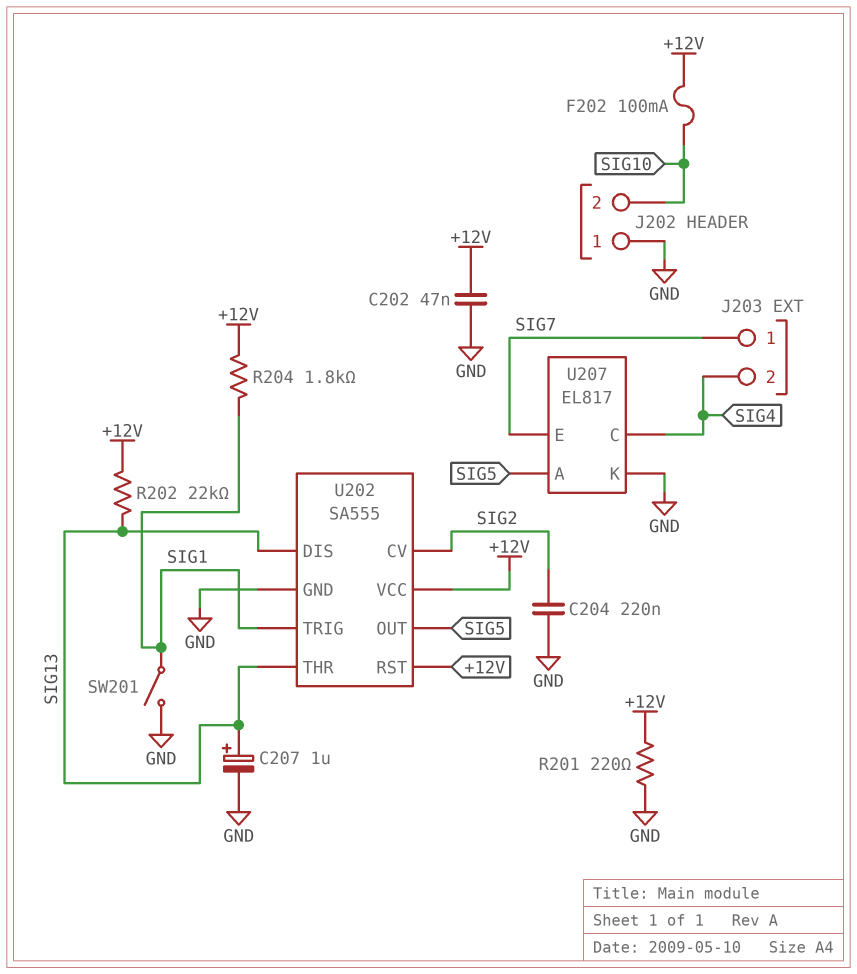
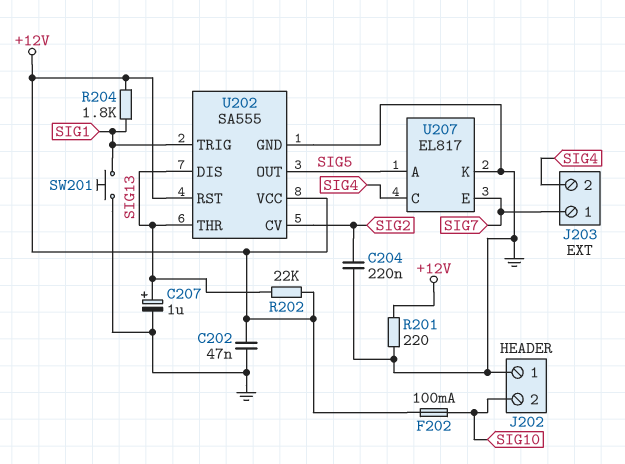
SW201: switch (GND, SIG1) -> button (GND, SIG1)

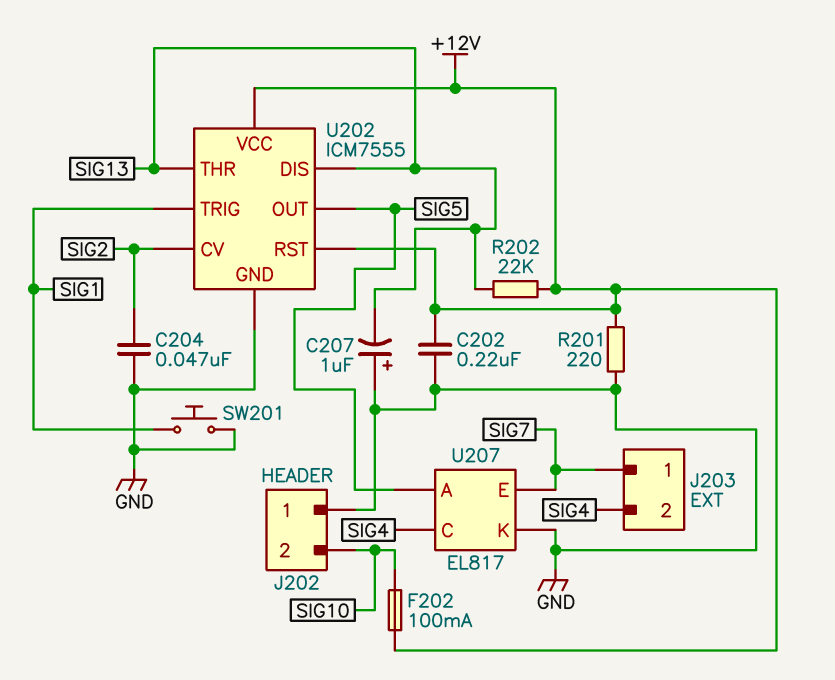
C202: 47nF (+12V, GND) -> 220nF (+12V, GND)
C204: 220nF (GND, SIG2) -> 47nF (GND, SIG2)
C207: 1uF (plus SIG13, minus GND) -> 1uF (plus GND, minus SIG13)
R204: 1.8k (+12V, SIG1) -> none
U202: SA555 -> ICM7555

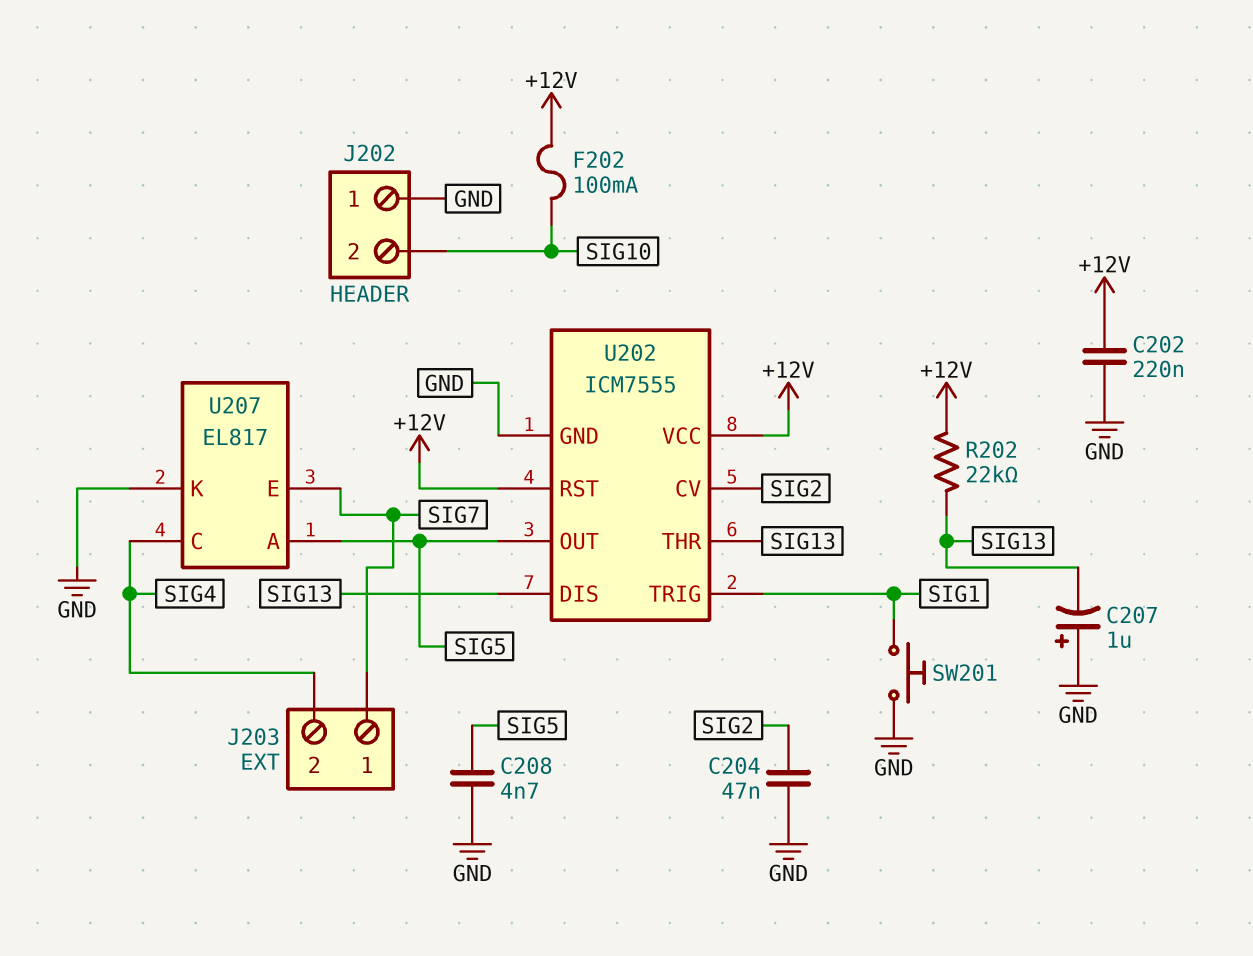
C208: none -> 4.7nF (GND, SIG5)
R201: 220 (+12V, GND) -> none

